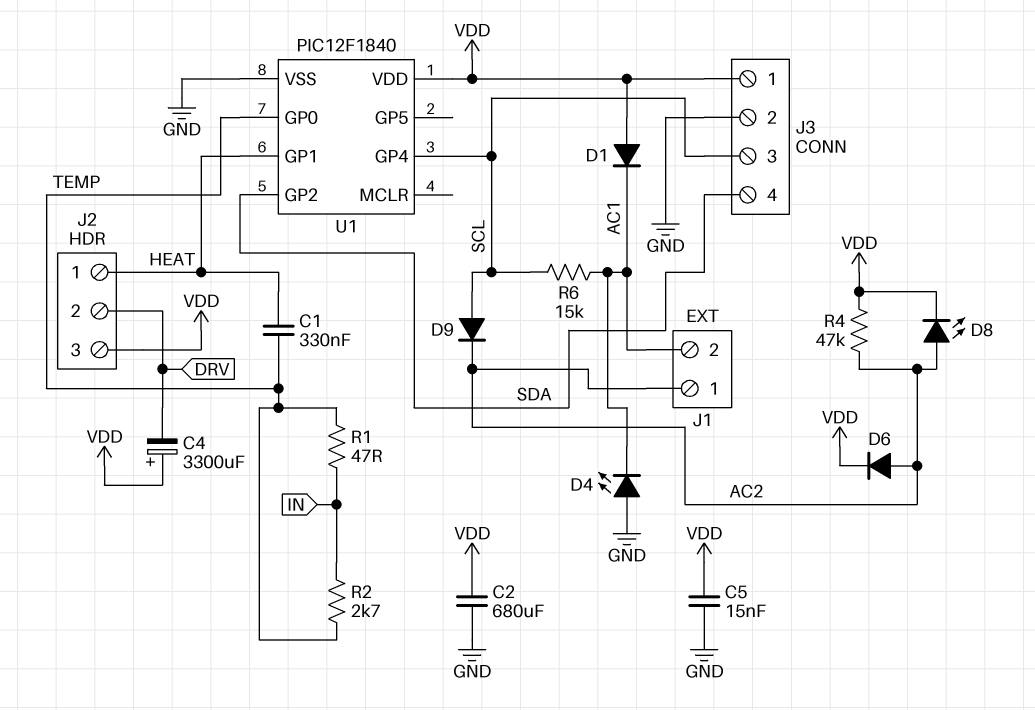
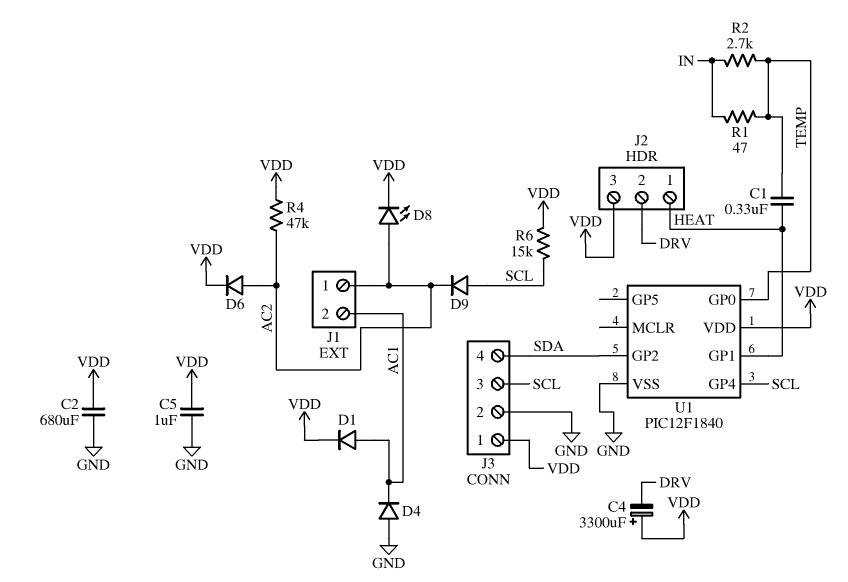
C5: 15nF (GND, VDD) -> 1uF (GND, VDD)
D1: diode (A VDD, K AC1) -> diode (A AC1, K VDD)
D4: LED (A GND, K AC1) -> diode (A GND, K AC1)
R6: 15k (AC1, SCL) -> 15k (SCL, VDD)

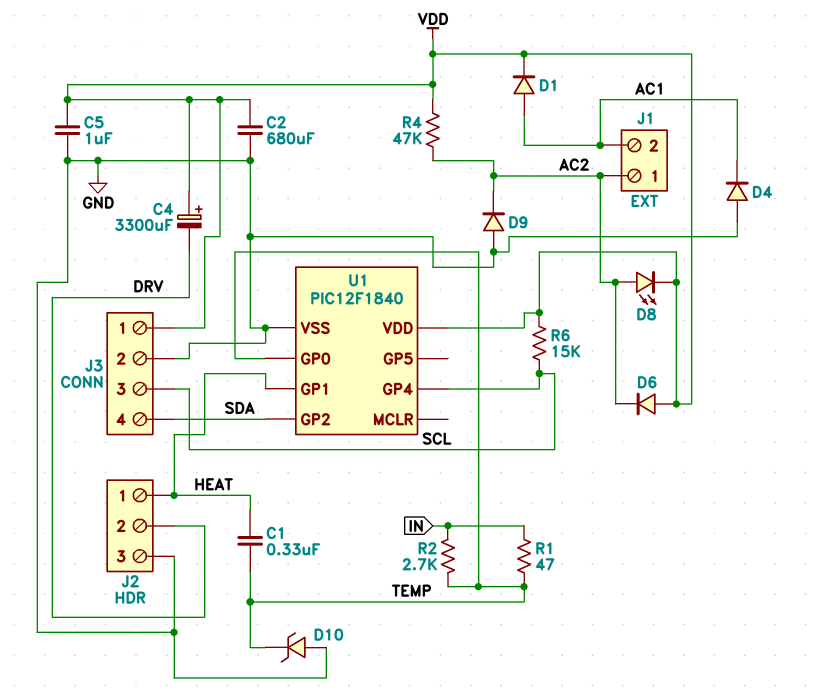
D6: diode (A AC2, K VDD) -> diode (A VDD, K AC2)
D9: diode (A SCL, K AC2) -> diode (A GND, K AC2)
D10: none -> zener (A GND, K TEMP)
J2 pin 3: VDD -> GND

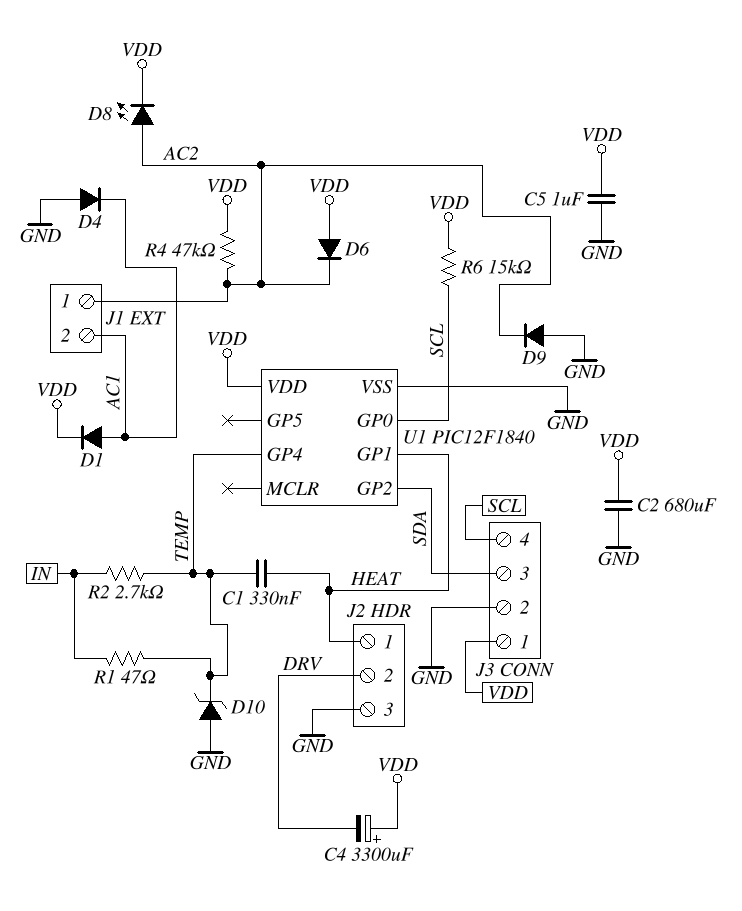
J3 pin 3: SCL -> SDA
J3 pin 4: SDA -> SCL
U1 pin GP0: TEMP -> SCL
U1 pin GP4: SCL -> TEMP

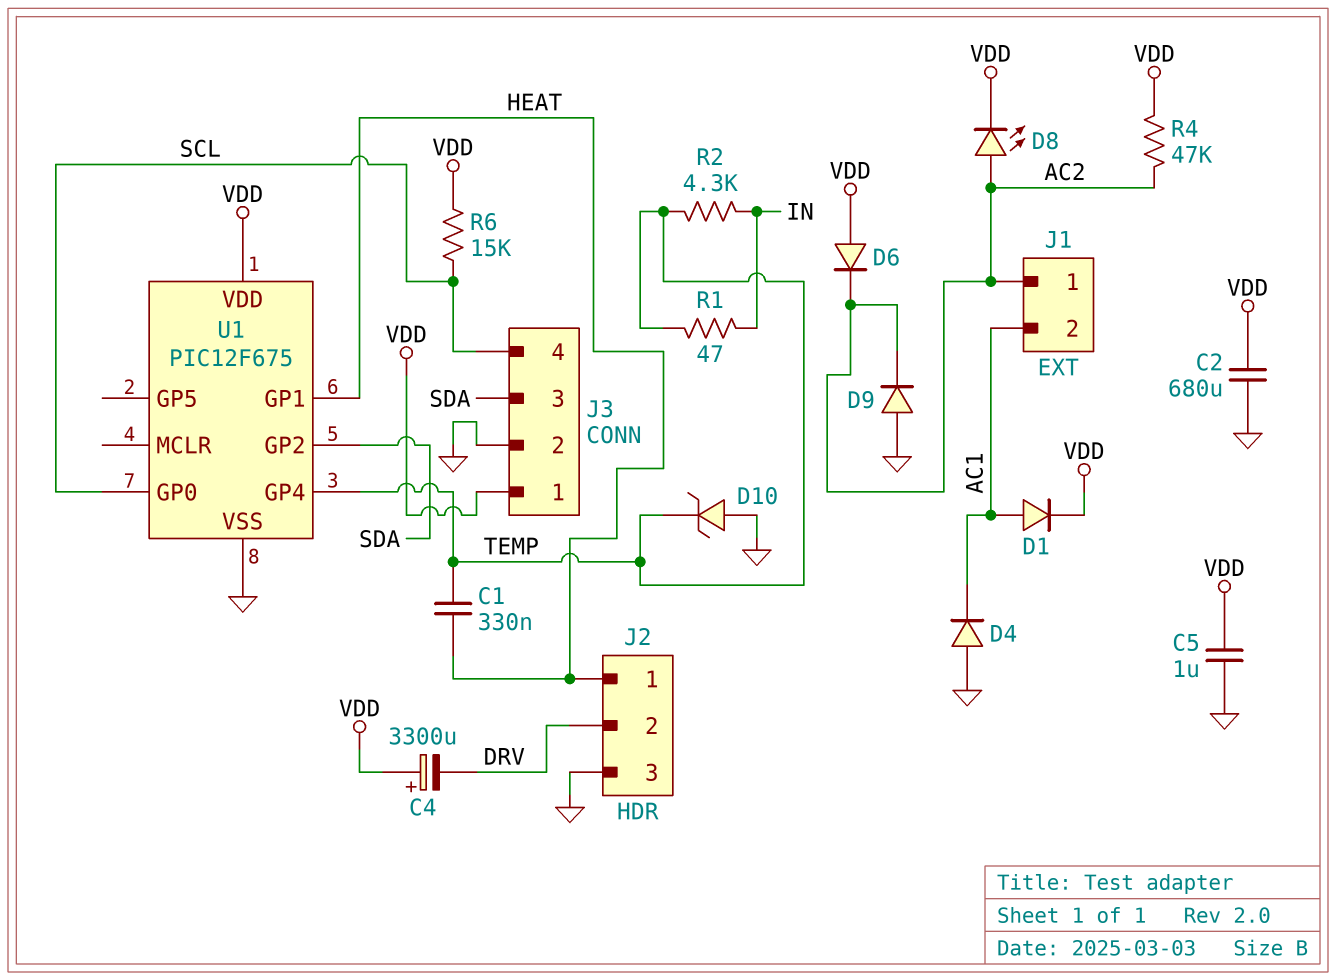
R2: 2.7k (IN, TEMP) -> 4.3k (IN, TEMP)
U1: PIC12F1840 -> PIC12F675

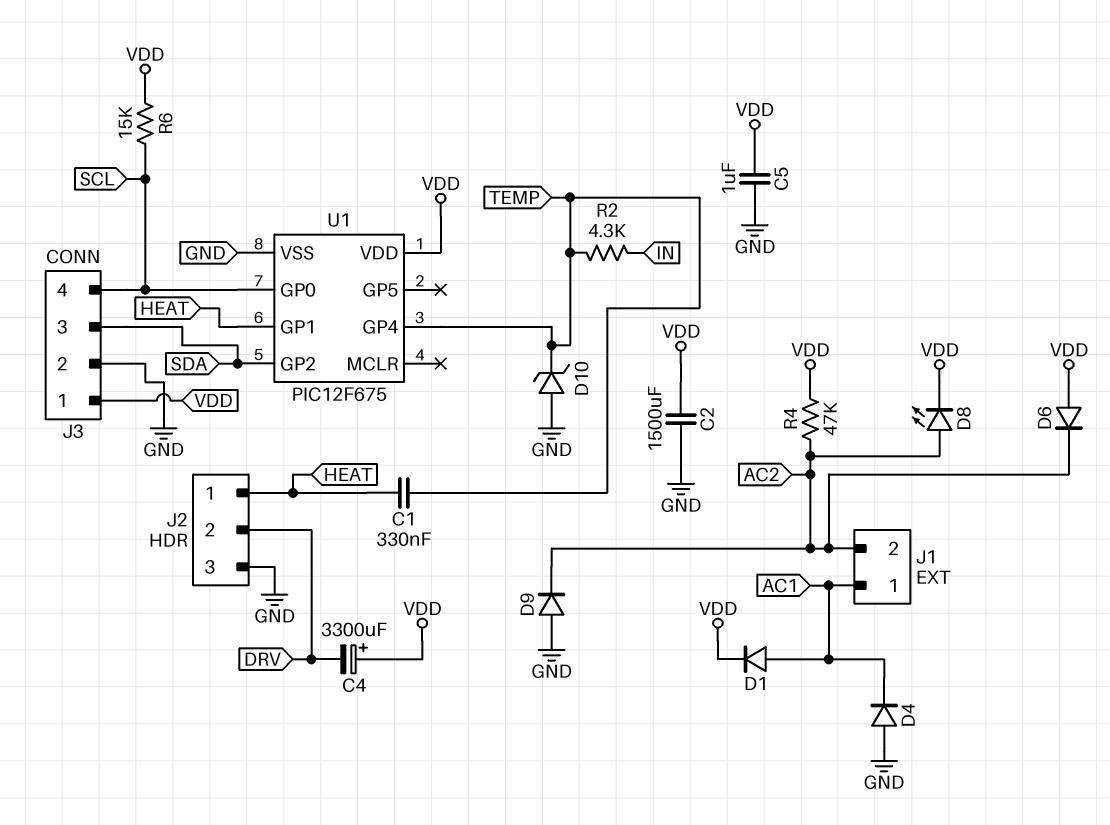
C2: 680uF (GND, VDD) -> 1500uF (GND, VDD)
J1 pin 1: AC2 -> AC1
J1 pin 2: AC1 -> AC2
R1: 47 (IN, TEMP) -> none

